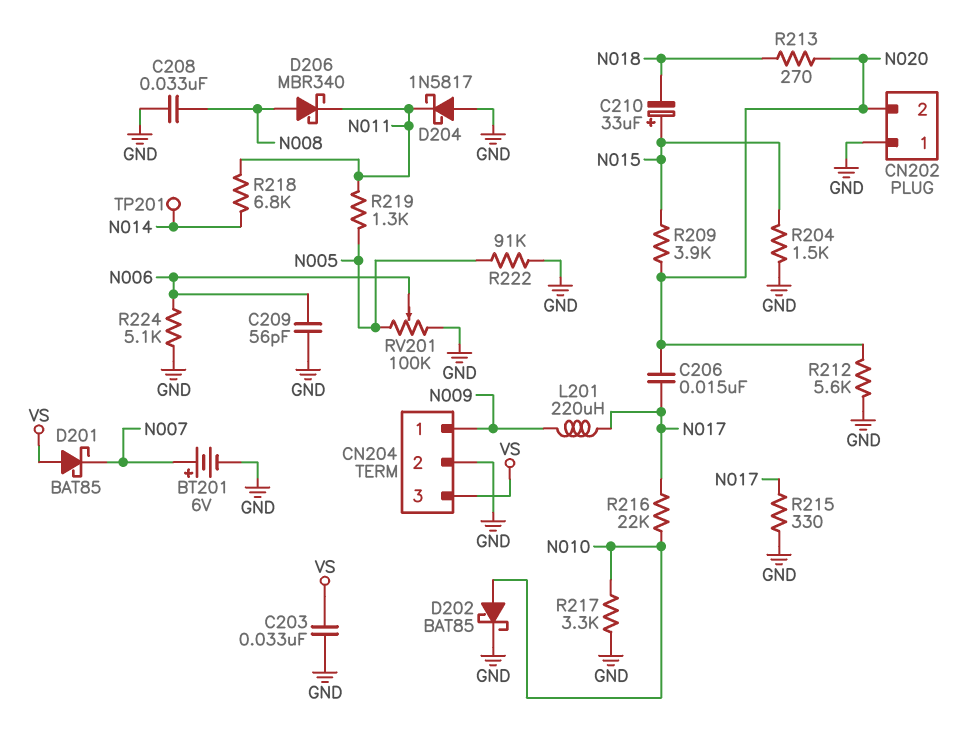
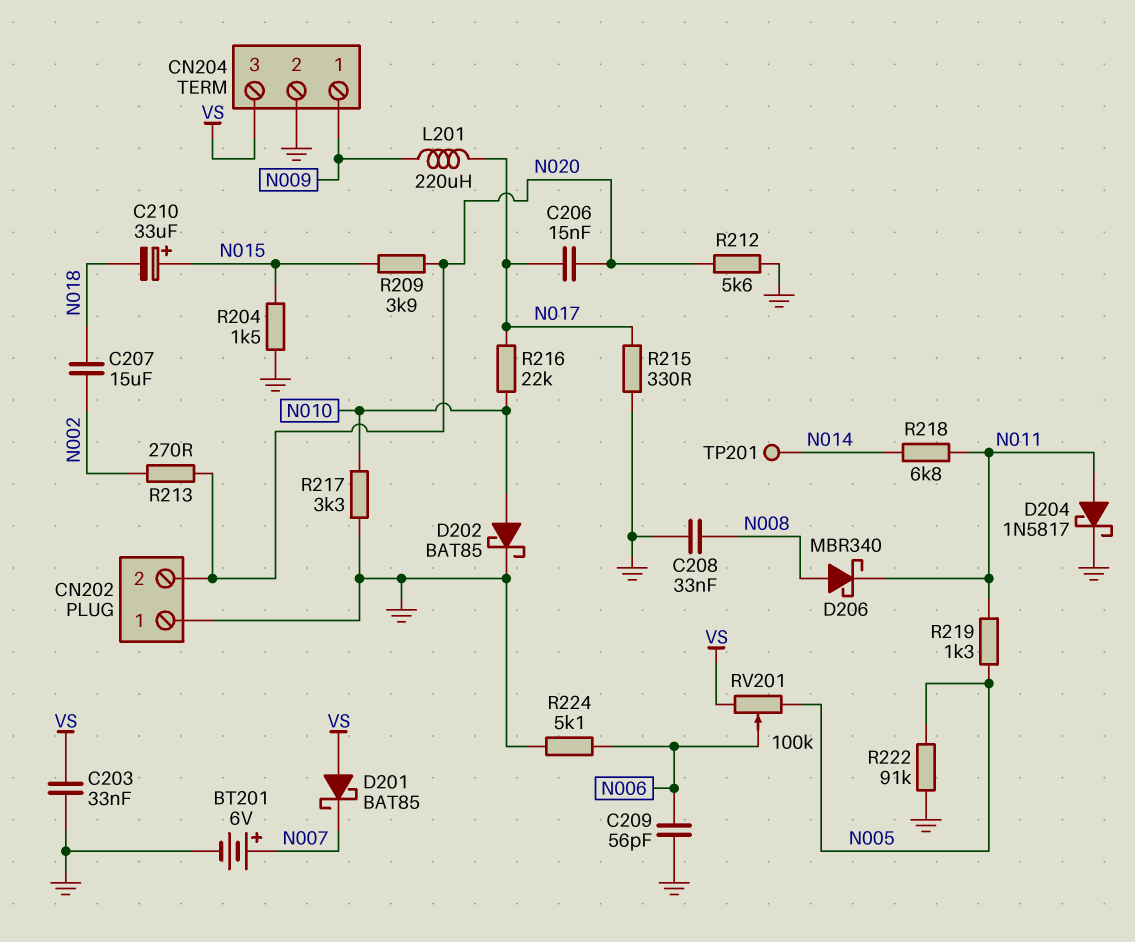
C207: none -> 15uF (N002, N018)
D204: schottky 1N5817 (A GND, K N011) -> schottky 1N5817 (A N011, K GND)
R213: 270 (N018, N020) -> 270 (N002, N020)
RV201: 100k (GND, N005, wiper N006) -> 100k (N005, VS, wiper N006)

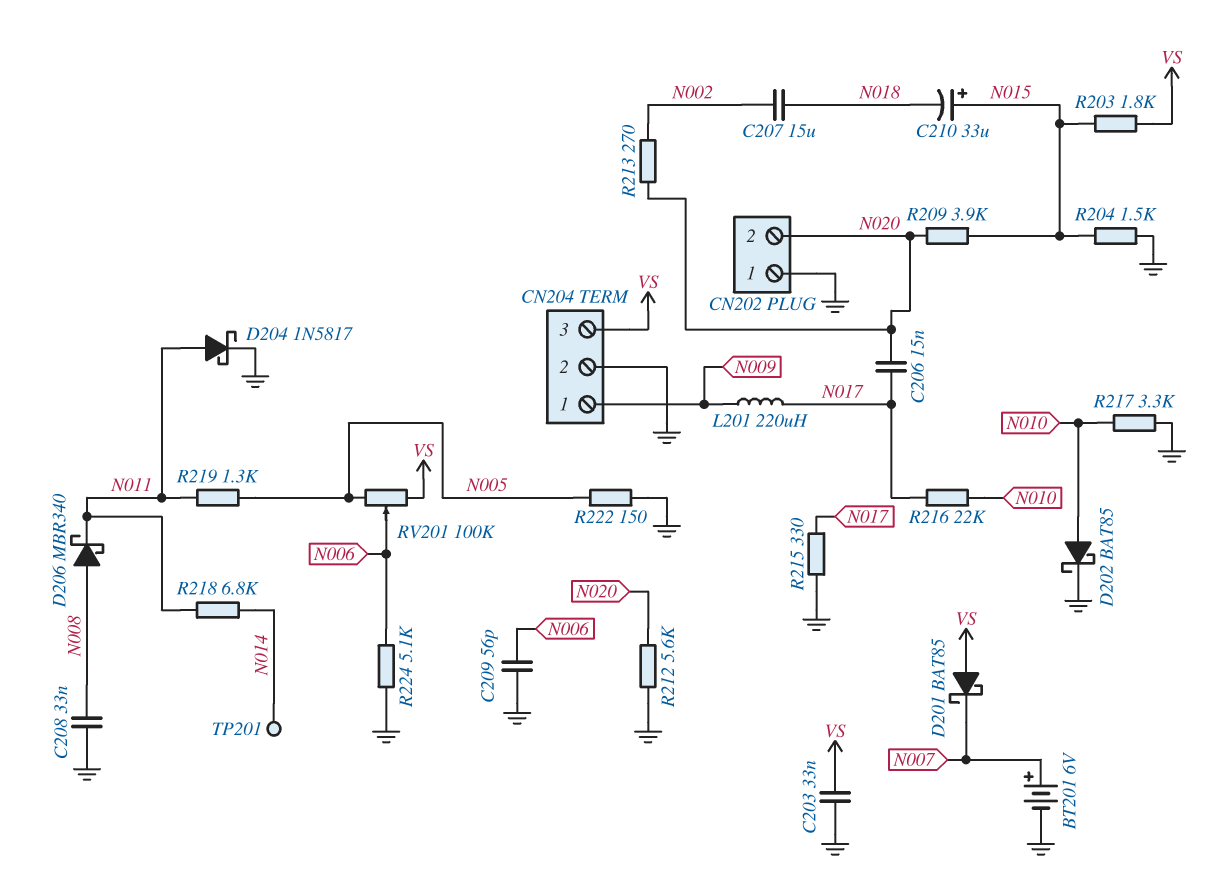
R203: none -> 1.8k (N015, VS)
R222: 91k (GND, N005) -> 150 (GND, N005)

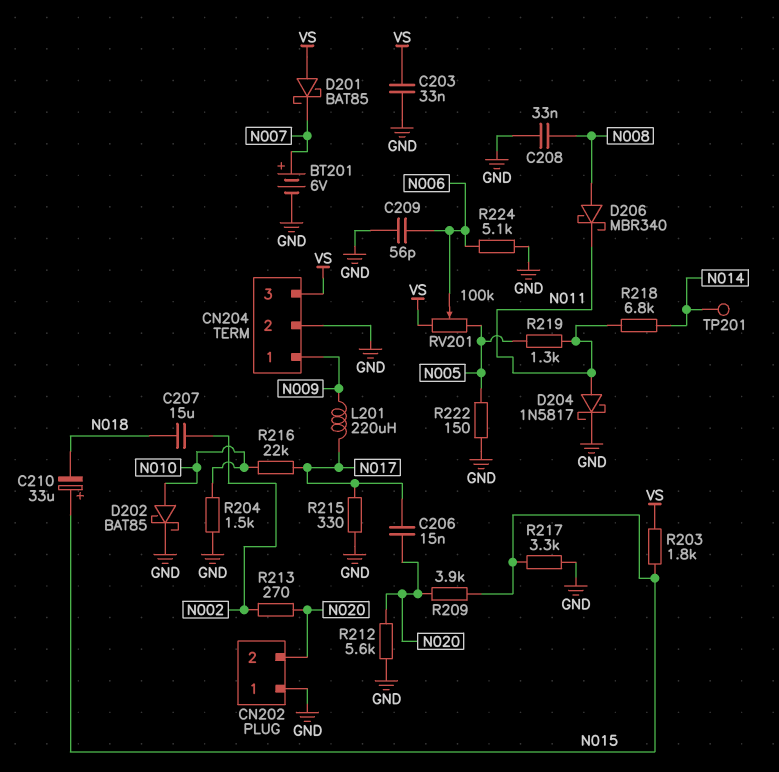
R204: 1.5k (GND, N015) -> 1.5k (GND, N010)
R217: 3.3k (GND, N010) -> 3.3k (GND, N015)

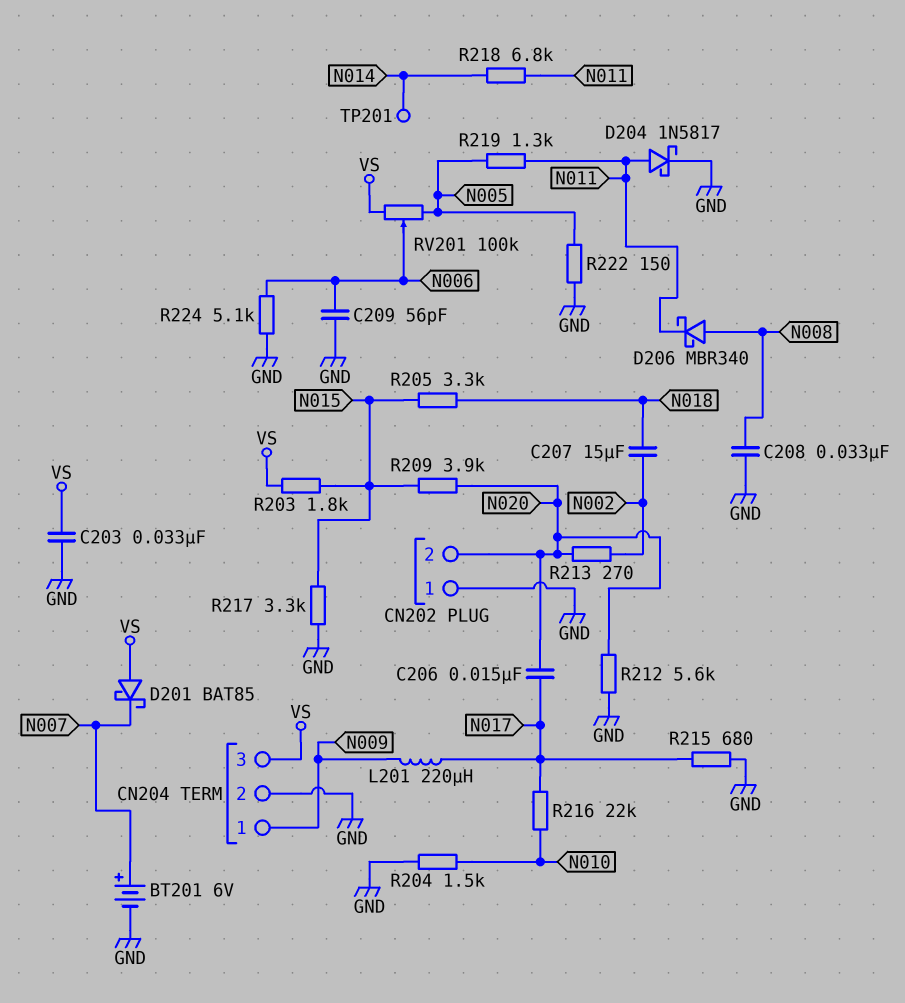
C210: 33uF (plus N015, minus N018) -> none
D202: schottky BAT85 (A N010, K GND) -> none
R205: none -> 3.3k (N015, N018)
R215: 330 (GND, N017) -> 680 (GND, N017)

